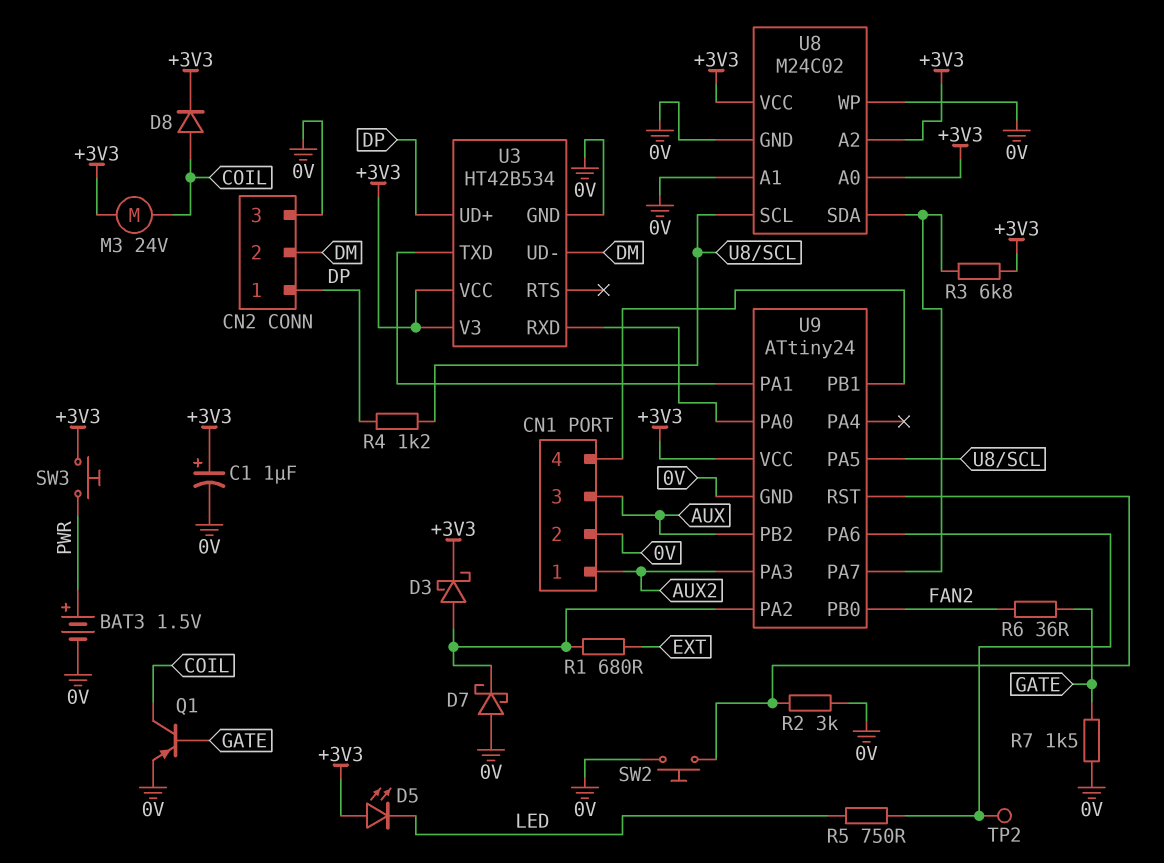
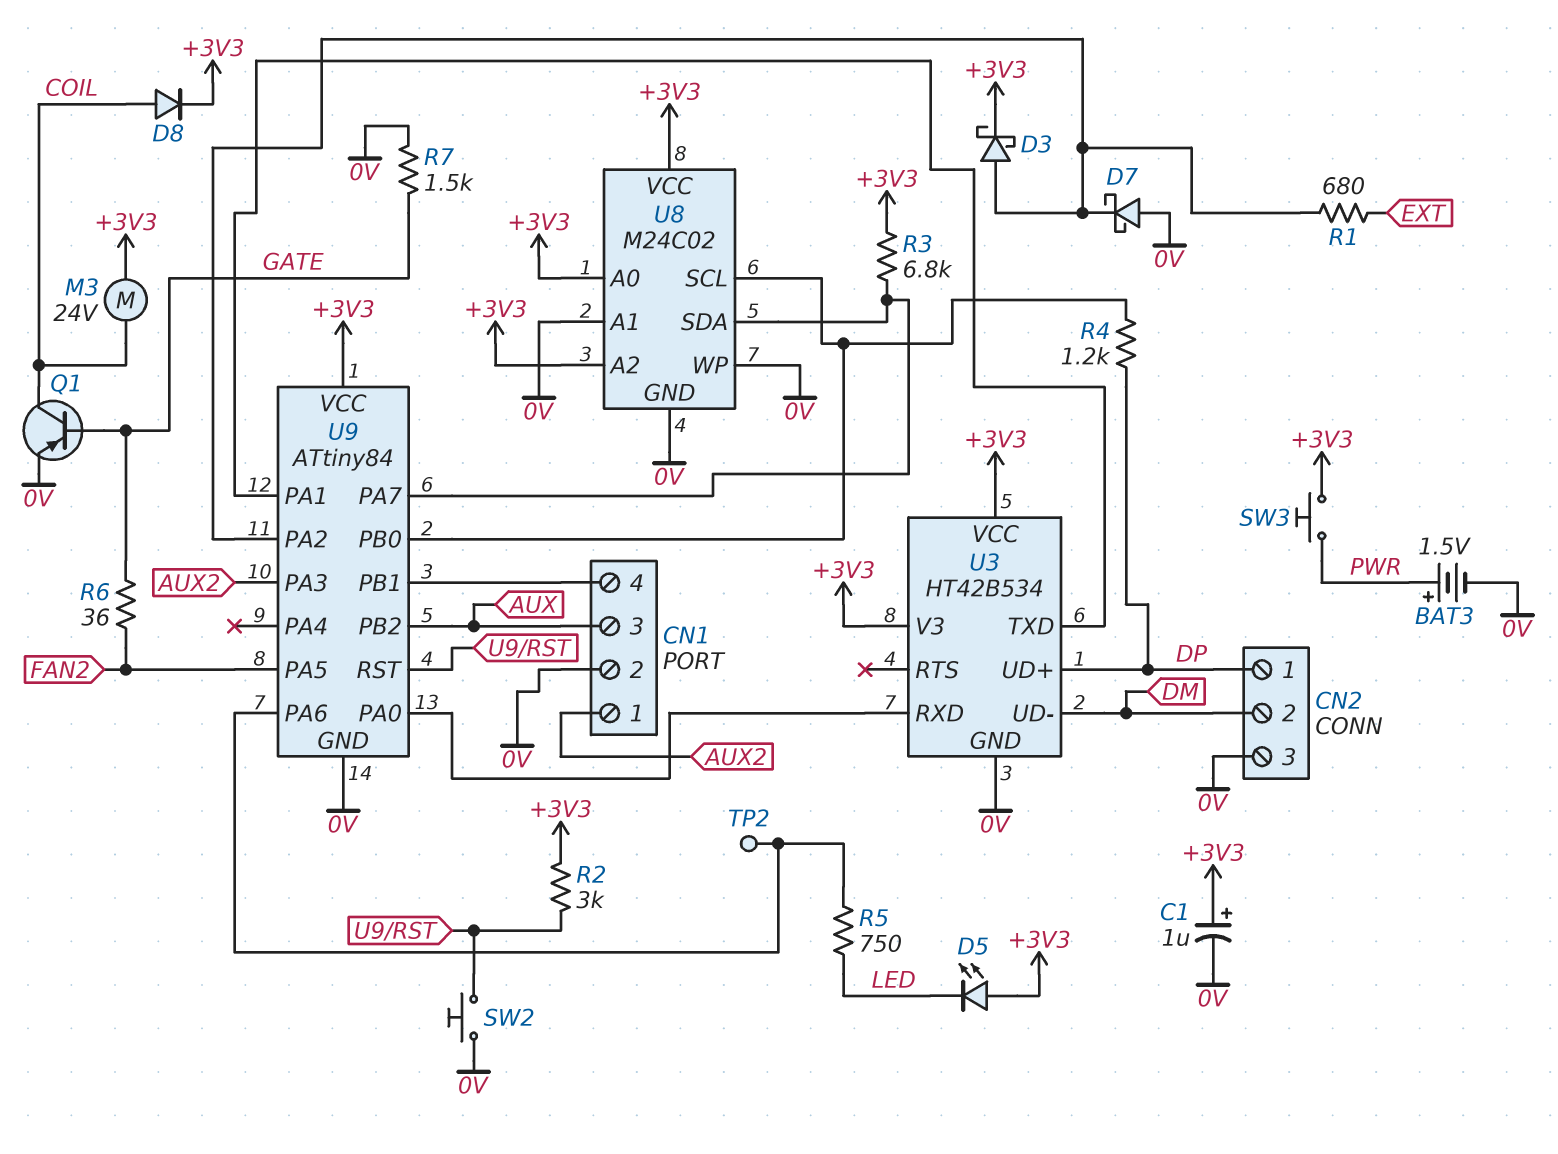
R2: 3k (0V, U9/RST) -> 3k (+3V3, U9/RST)
U9: ATtiny24 -> ATtiny84
U9 pin PA5: U8/SCL -> FAN2
U9 pin PB0: FAN2 -> U8/SCL

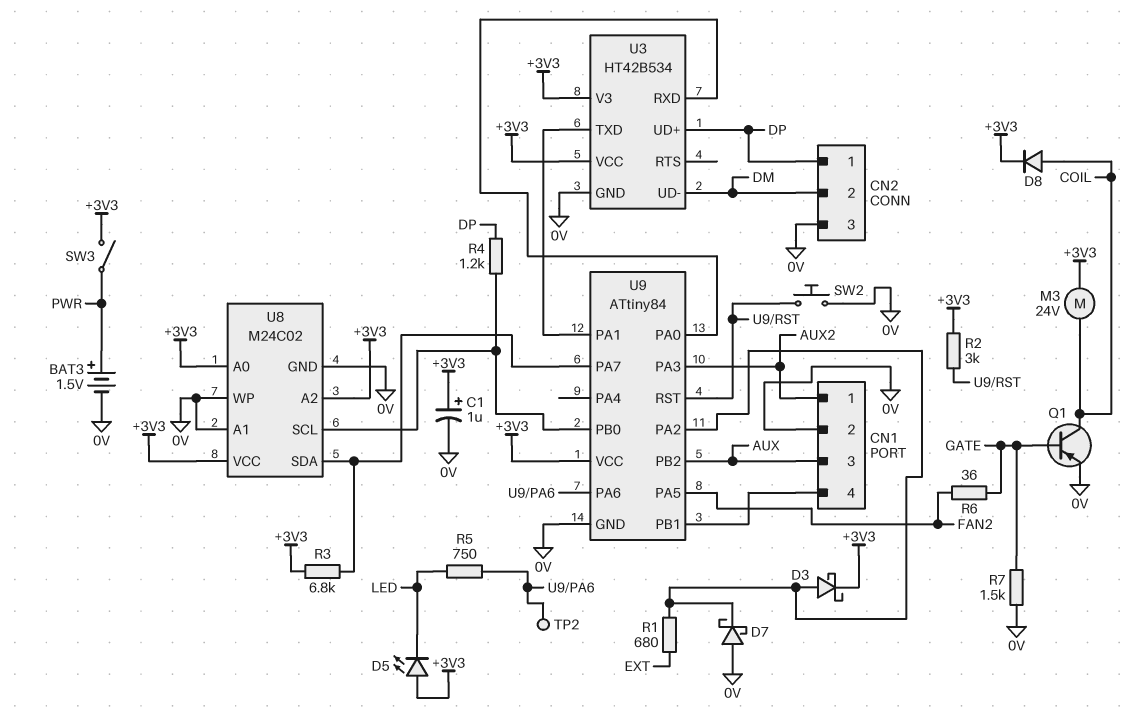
SW3: button (+3V3, PWR) -> switch (+3V3, PWR)

